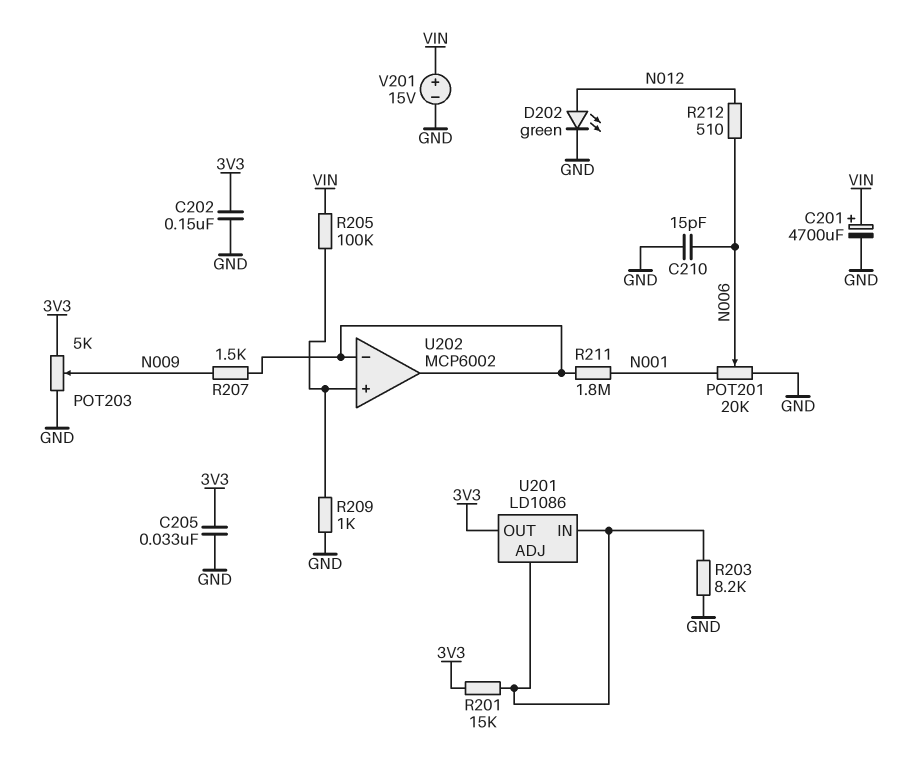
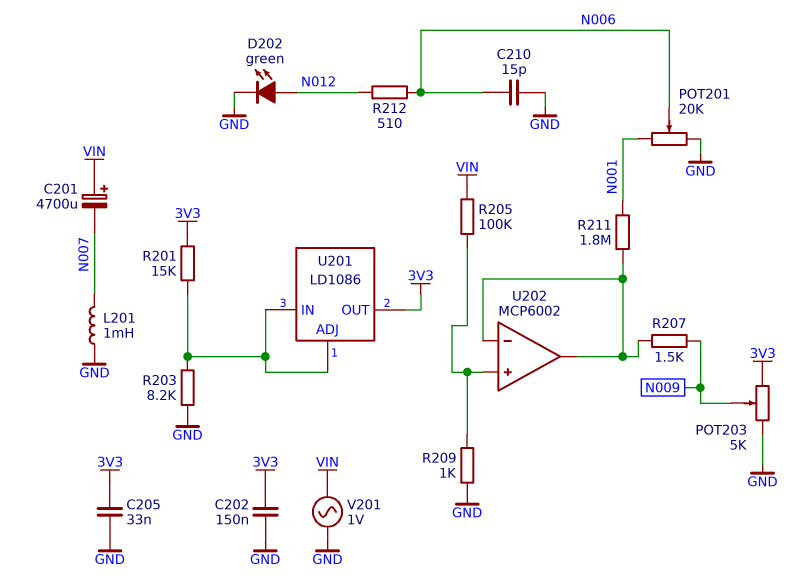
C201: 4700uF (plus VIN, minus GND) -> 4700uF (plus VIN, minus N007)
L201: none -> 1mH (GND, N007)
V201: 15V (plus VIN, minus GND) -> AC 1V (GND, VIN)

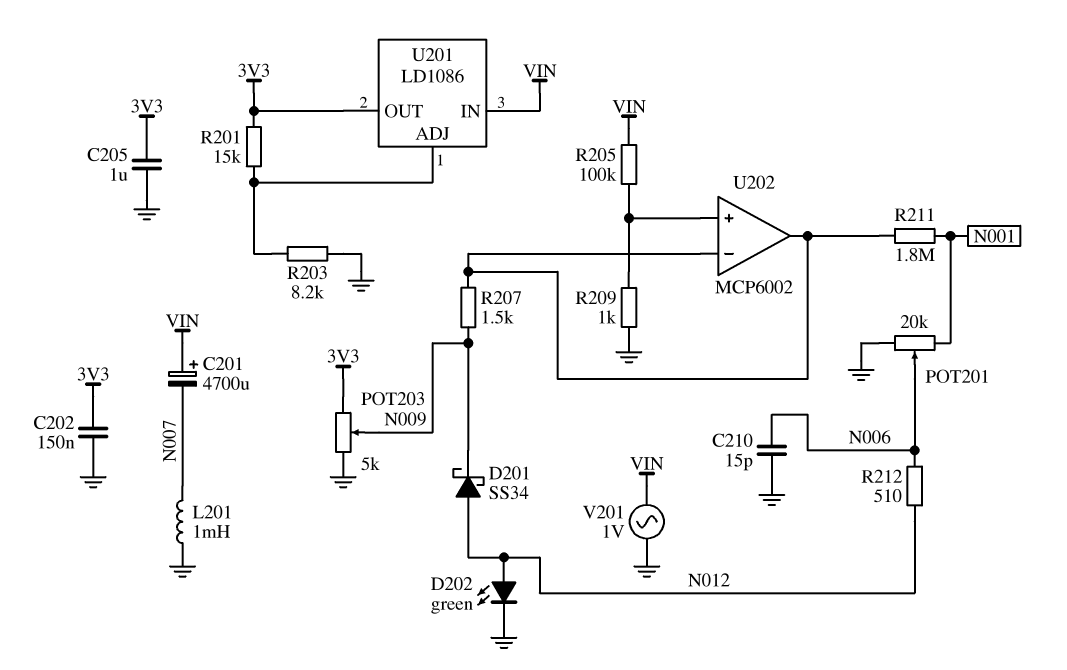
C205: 33nF (3V3, GND) -> 1uF (3V3, GND)
D201: none -> schottky SS34 (A N012, K N009)
U201 pin IN: U201/ADJ -> VIN

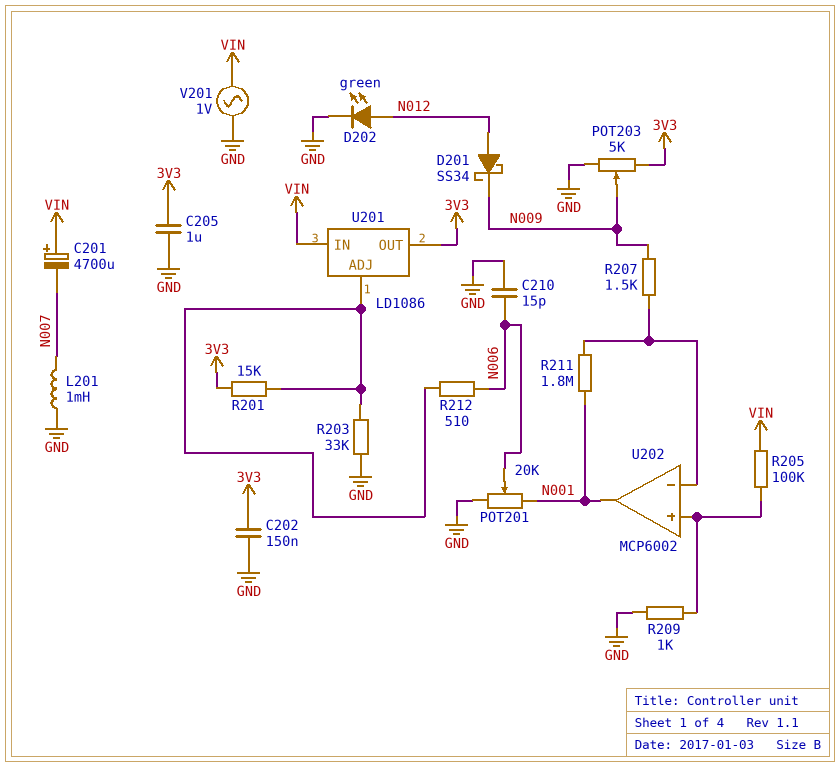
R203: 8.2k (GND, U201/ADJ) -> 33k (GND, U201/ADJ)
R212: 510 (N006, N012) -> 510 (N006, U201/ADJ)
U202 pin out: U202/in- -> N001

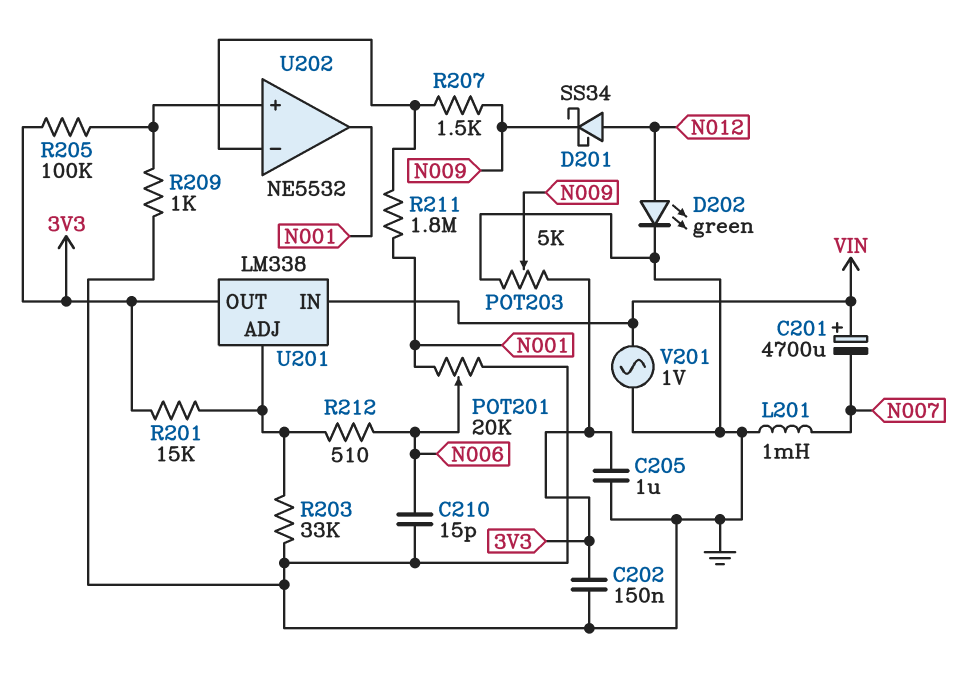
R205: 100k (U202/in+, VIN) -> 100k (3V3, U202/in+)
U201: LD1086 -> LM338
U202: MCP6002 -> NE5532

